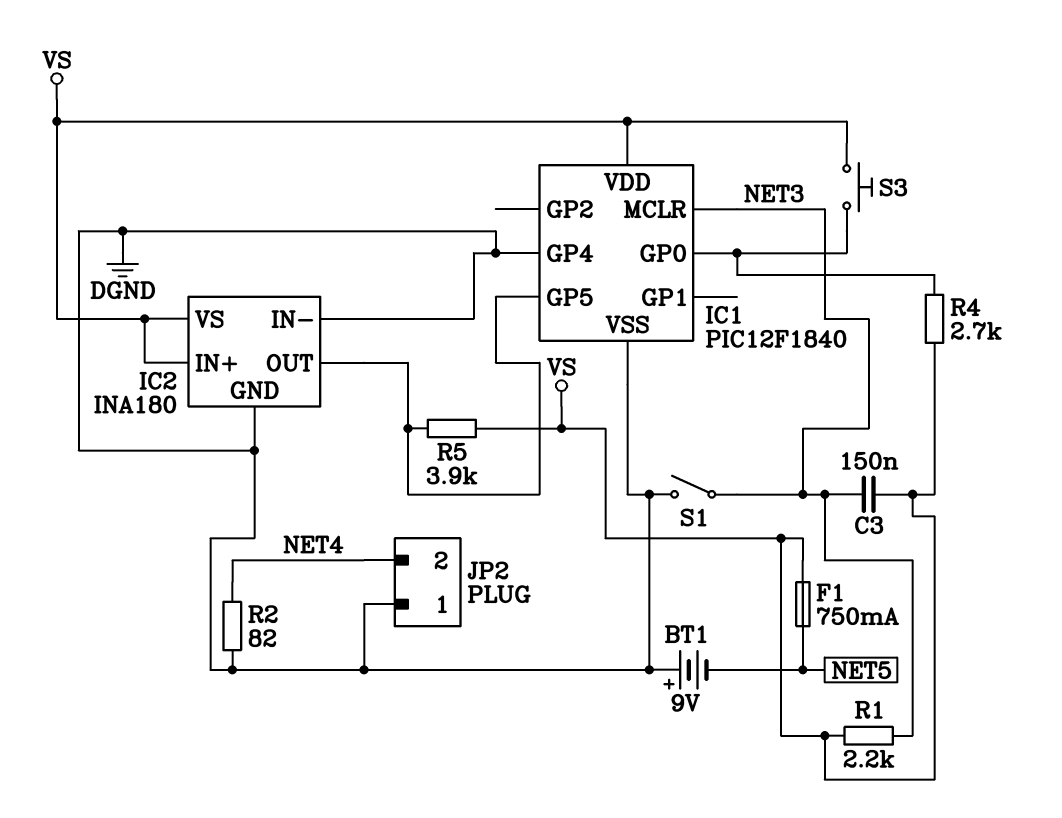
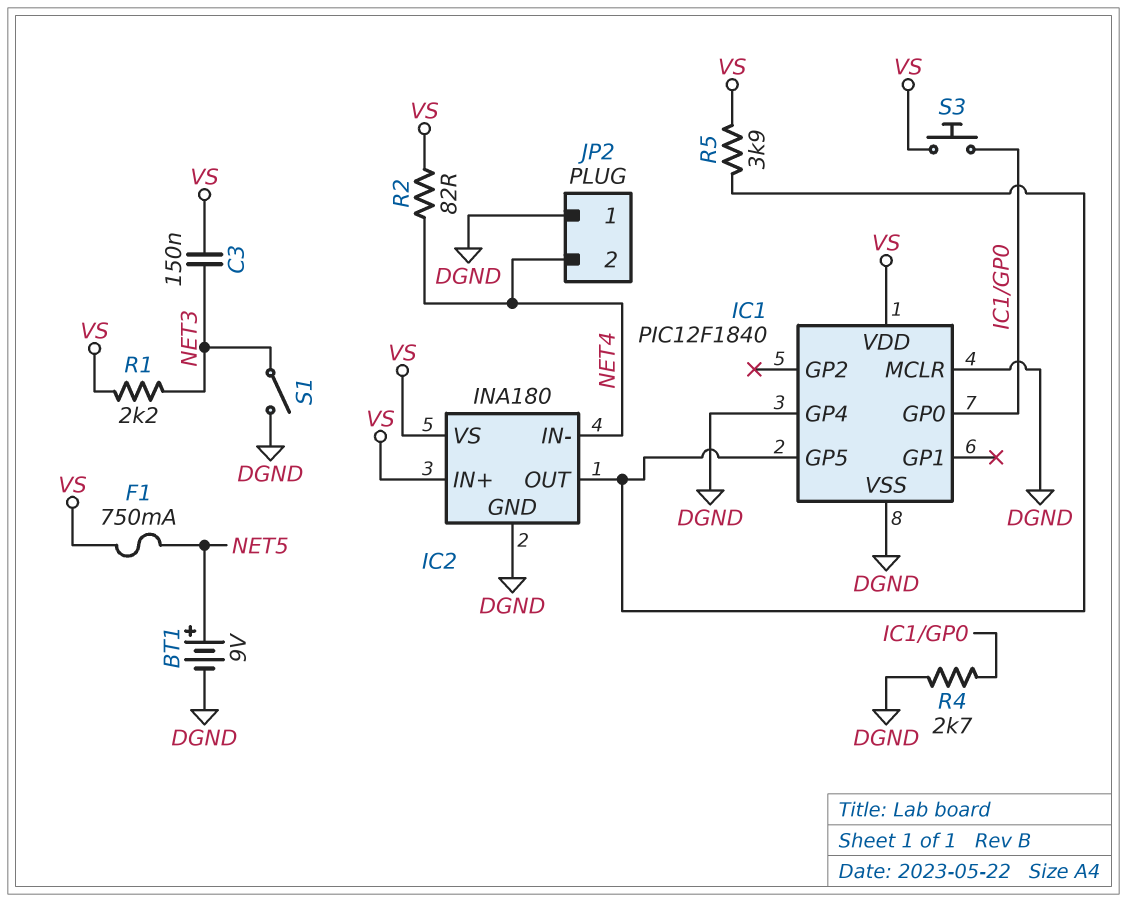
BT1: 9V (plus DGND, minus NET5) -> 9V (plus NET5, minus DGND)
IC1 pin MCLR: NET3 -> DGND
IC2 pin IN-: DGND -> NET4
R2: 82 (DGND, NET4) -> 82 (NET4, VS)
R4: 2.7k (IC1/GP0, VS) -> 2.7k (DGND, IC1/GP0)

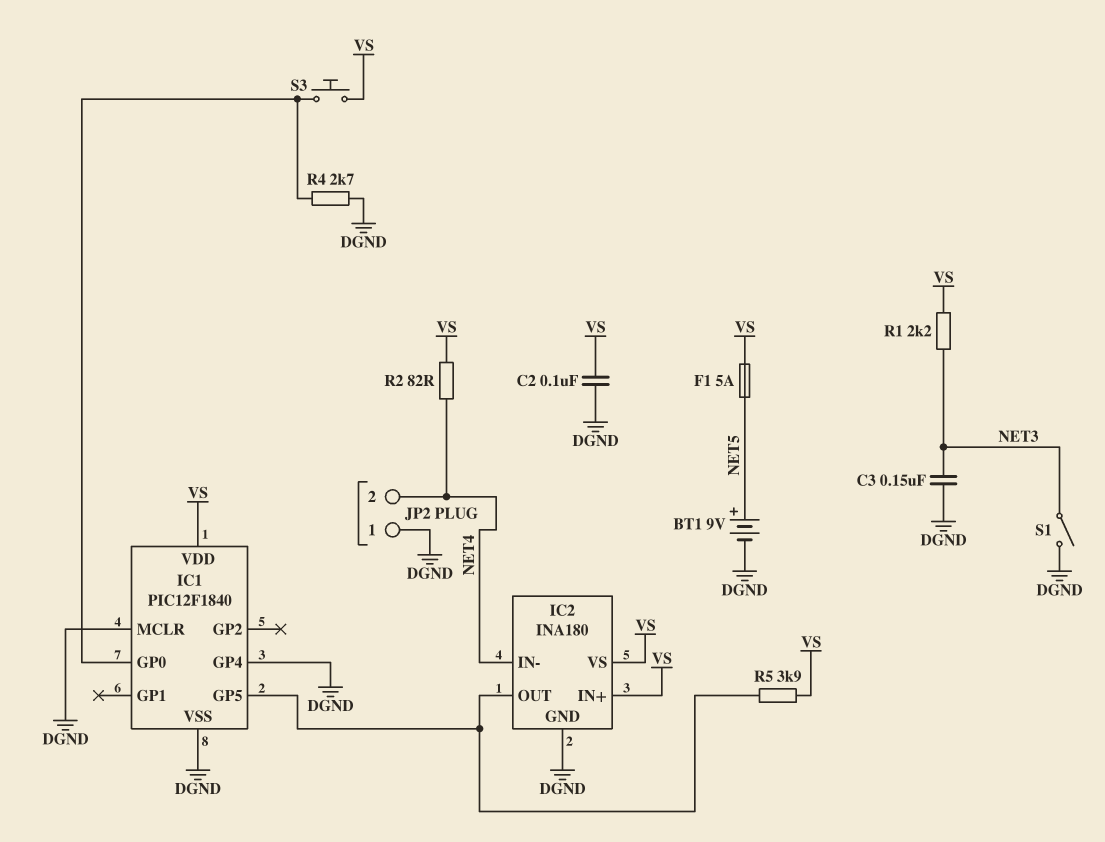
C2: none -> 100nF (DGND, VS)
C3: 150nF (NET3, VS) -> 150nF (DGND, NET3)
F1: 750mA (NET5, VS) -> 5A (NET5, VS)

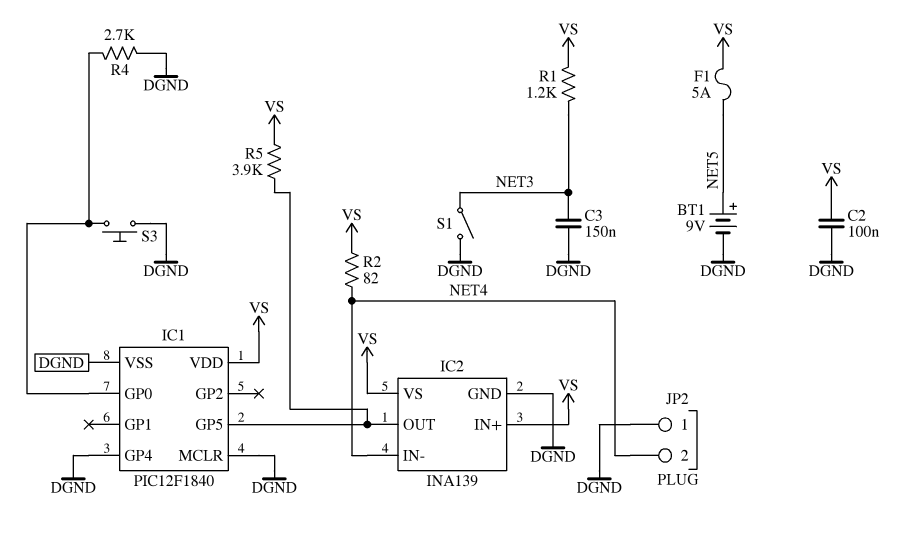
IC2: INA180 -> INA139
R1: 2.2k (NET3, VS) -> 1.2k (NET3, VS)
S3: button (IC1/GP0, VS) -> button (DGND, IC1/GP0)

